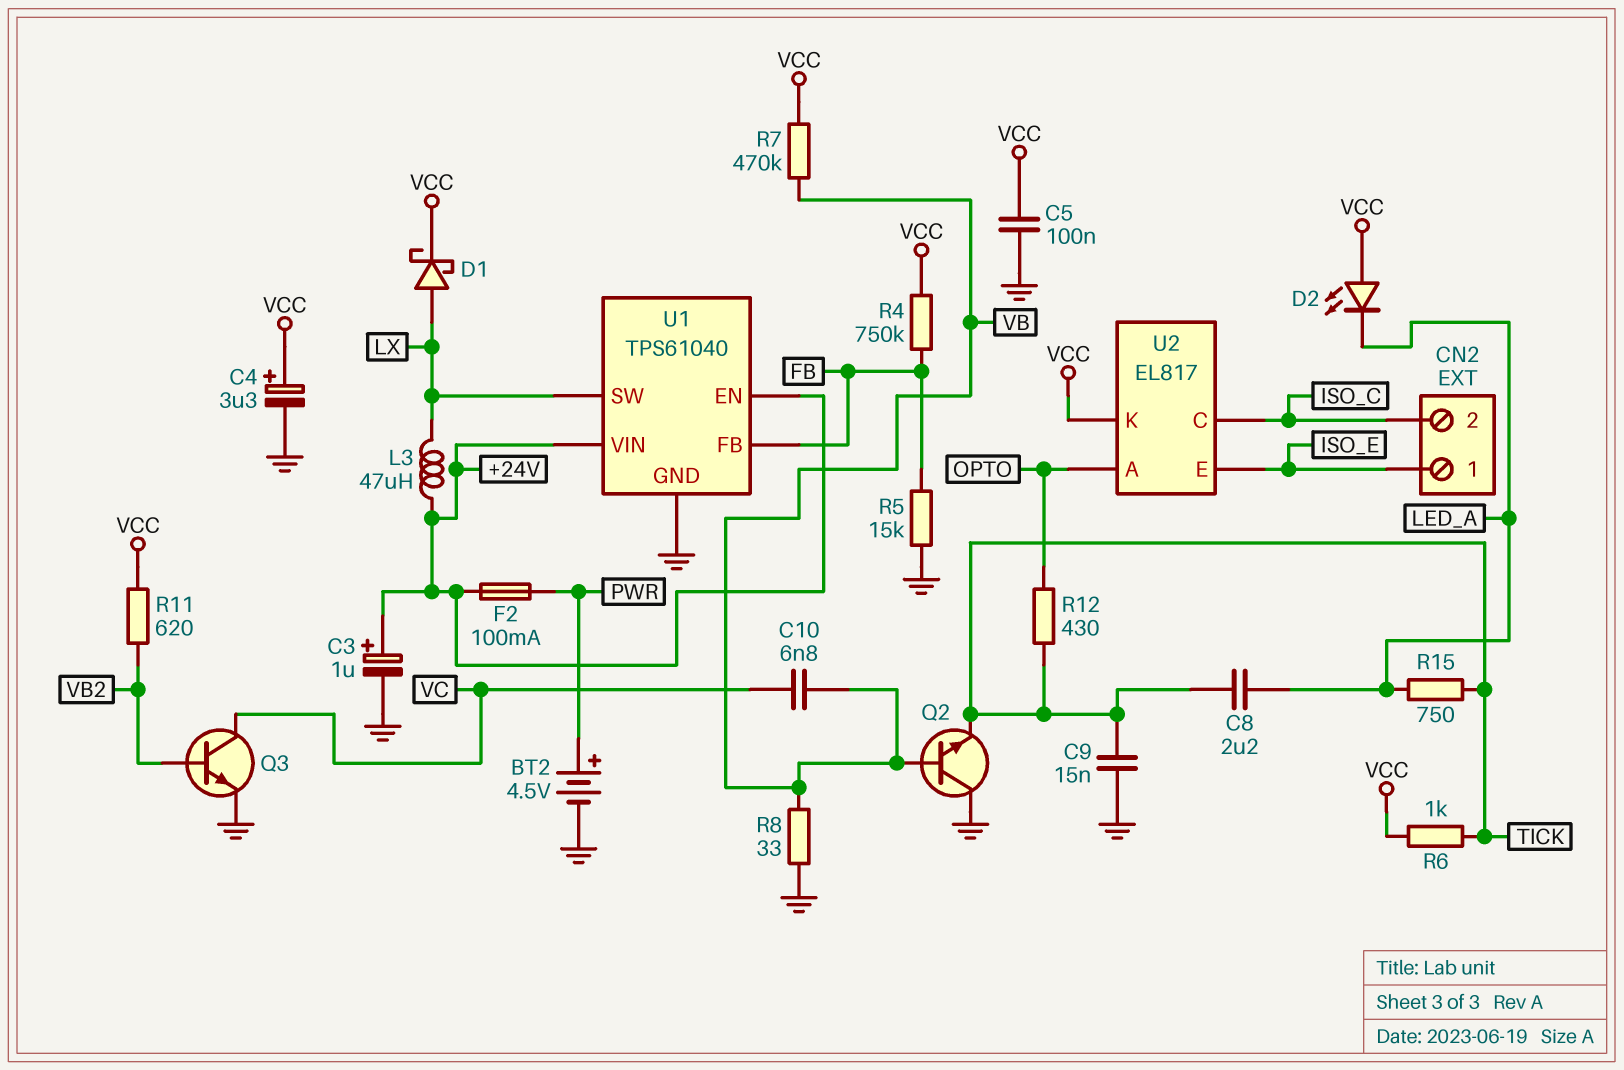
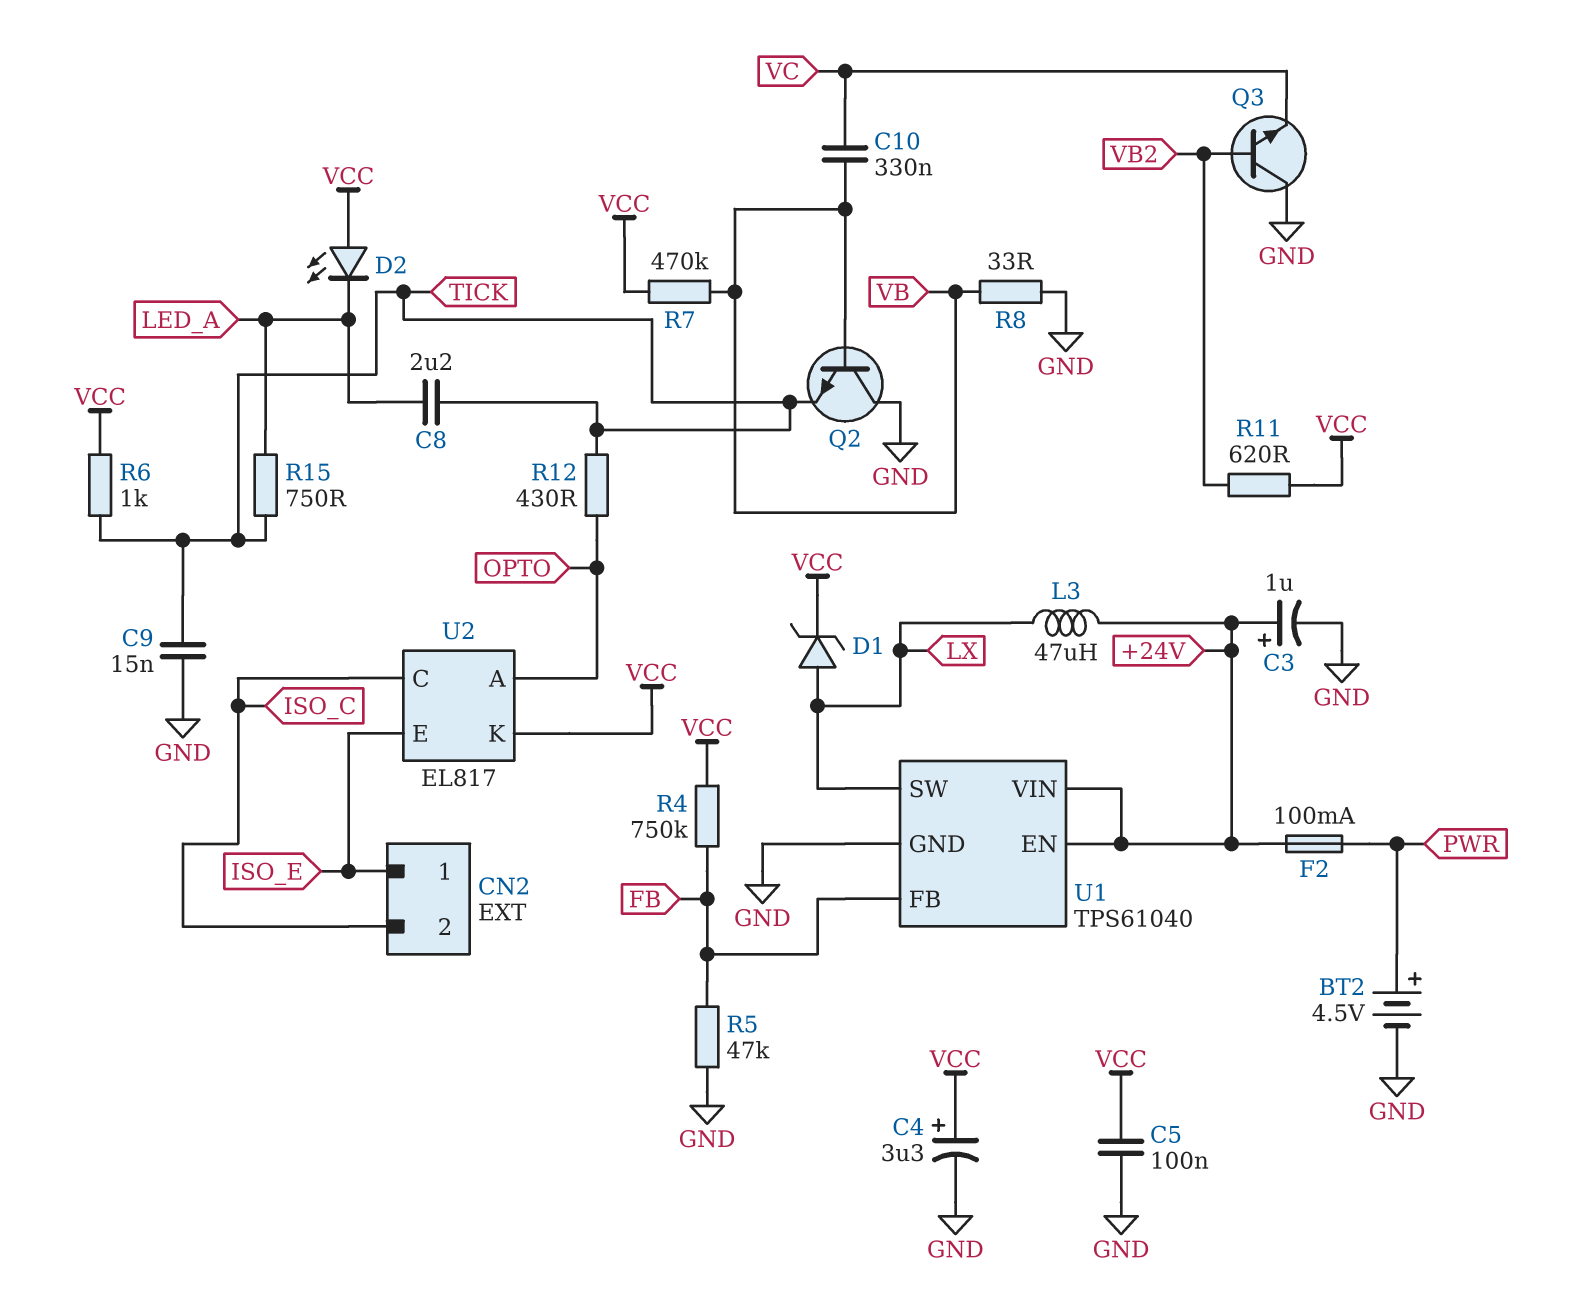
C10: 6.8nF (VB, VC) -> 330nF (VB, VC)
D1: schottky (A LX, K VCC) -> zener (A LX, K VCC)
Q3: NPN (B VB2, C VC, E GND) -> NPN (B VB2, C GND, E VC)
R5: 15k (FB, GND) -> 47k (FB, GND)

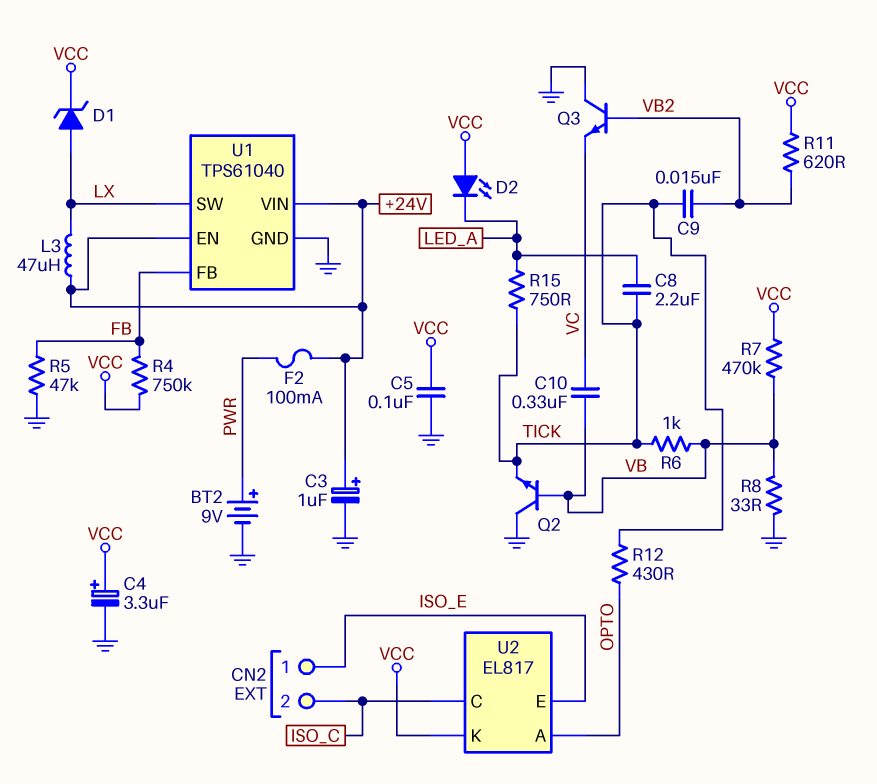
BT2: 4.5V (plus PWR, minus GND) -> 9V (plus PWR, minus GND)
C9: 15nF (GND, TICK) -> 15nF (TICK, VB2)
R6: 1k (TICK, VCC) -> 1k (TICK, VB)

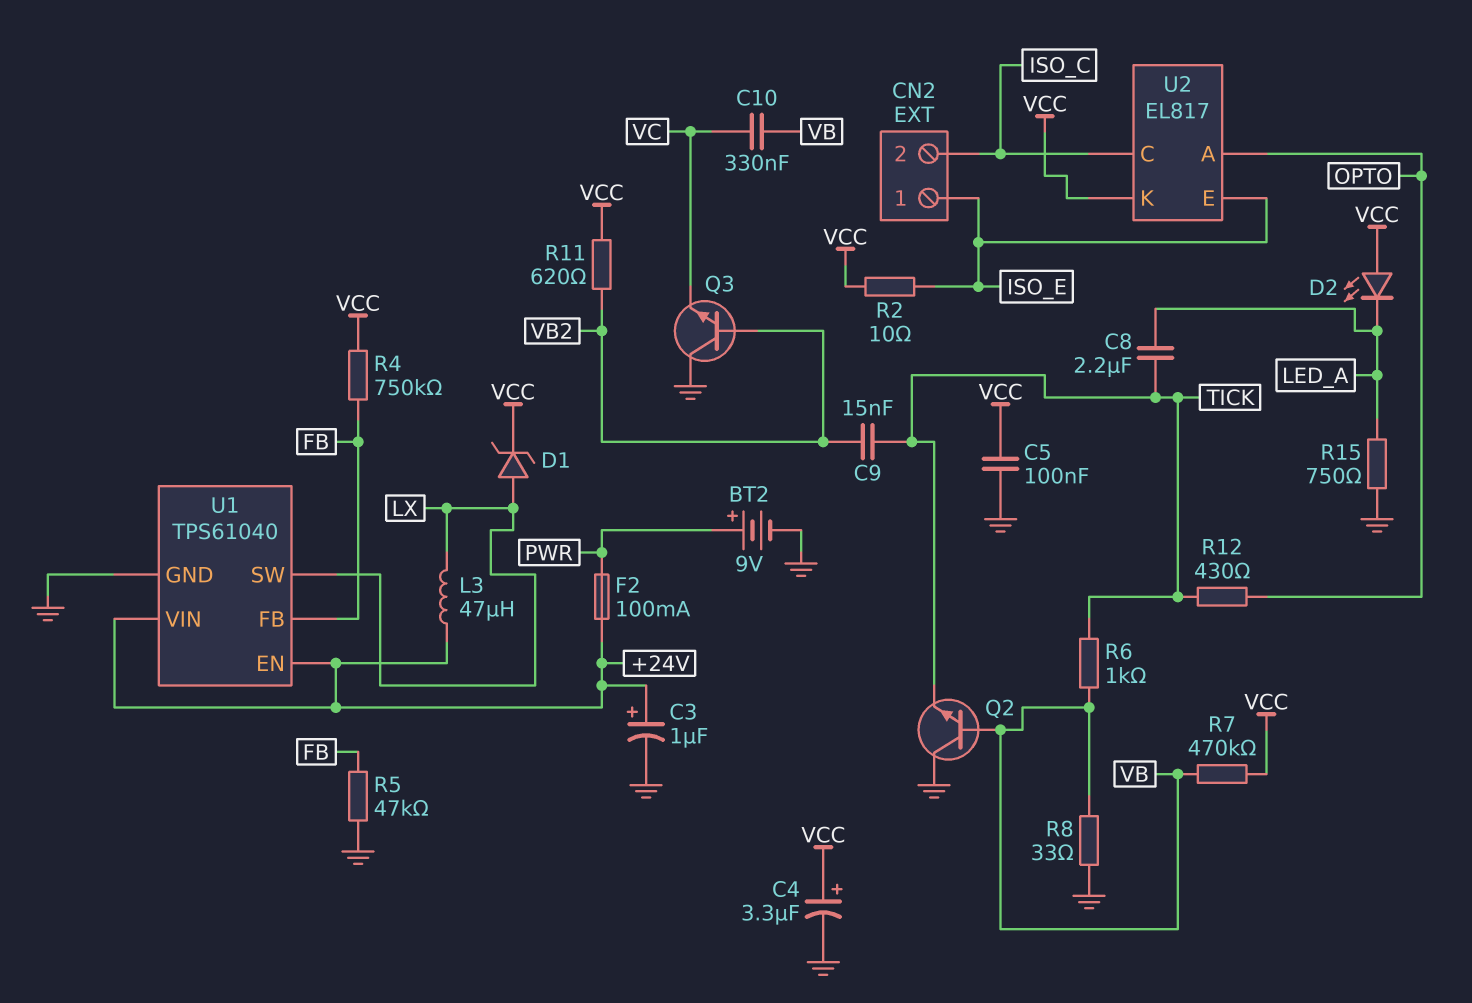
R2: none -> 10 (ISO_E, VCC)
R15: 750 (LED_A, TICK) -> 750 (GND, LED_A)

